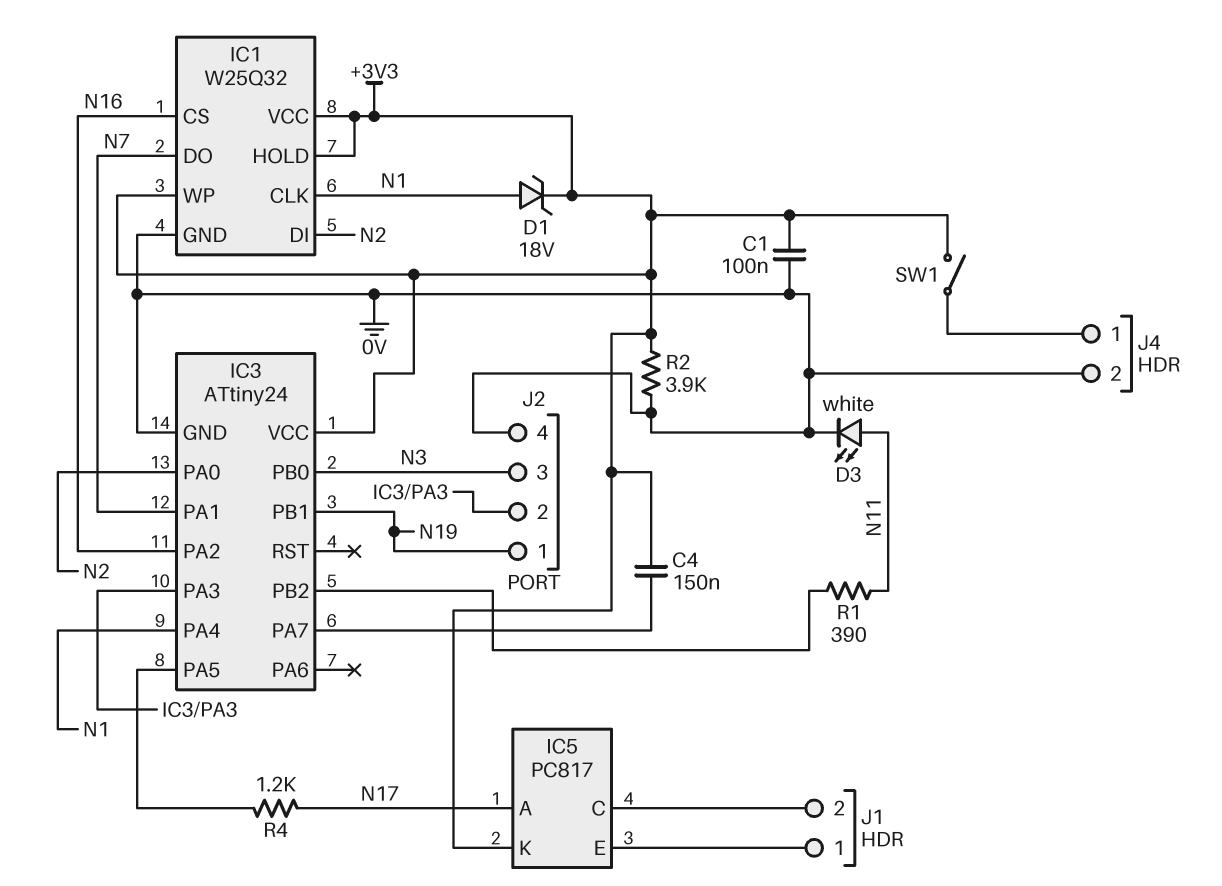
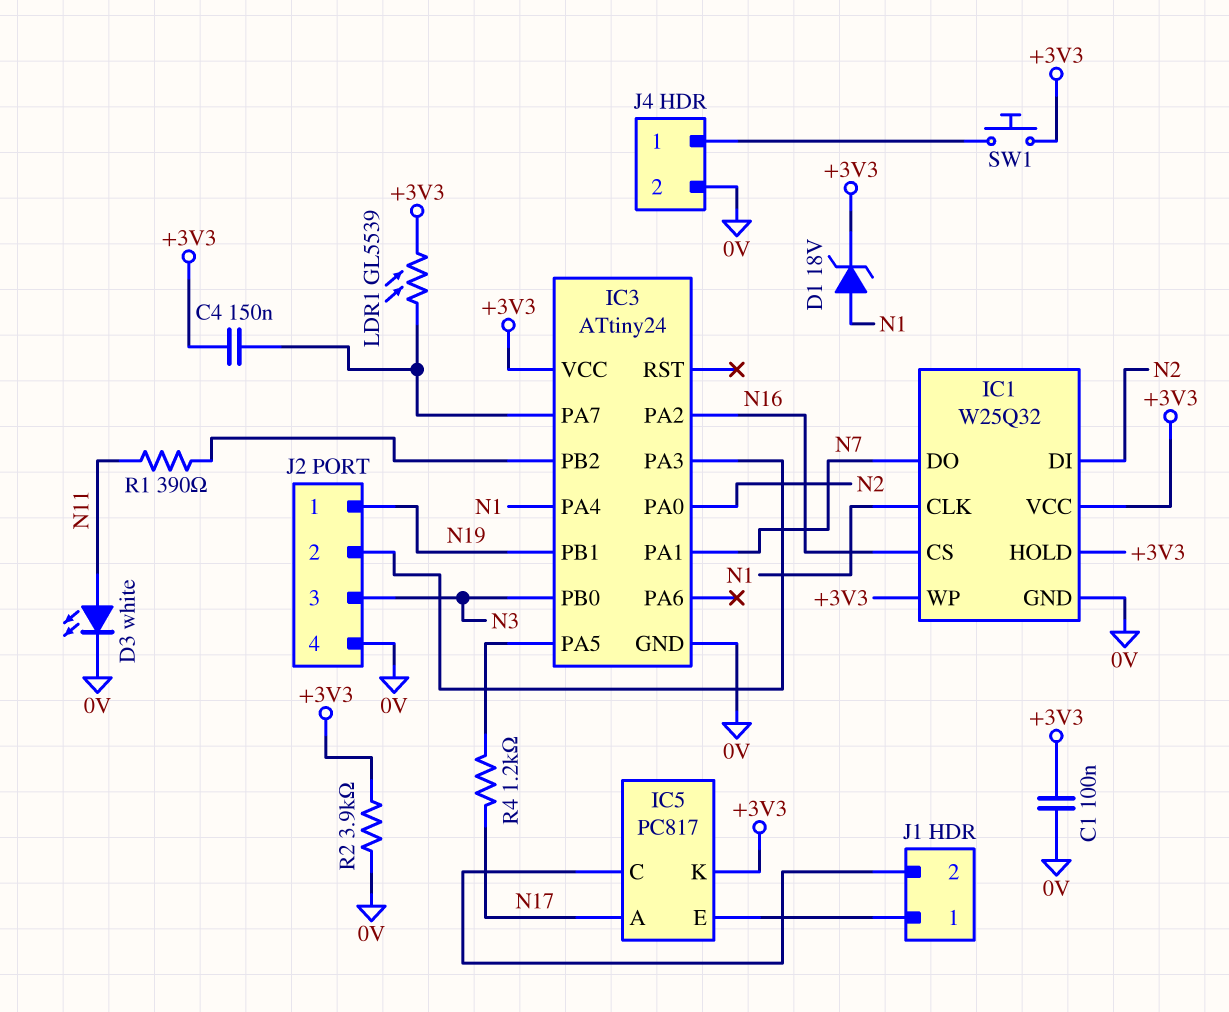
LDR1: none -> GL5539 (+3V3, IC3/PA7)
SW1: switch (+3V3, J4/1) -> button (+3V3, J4/1)

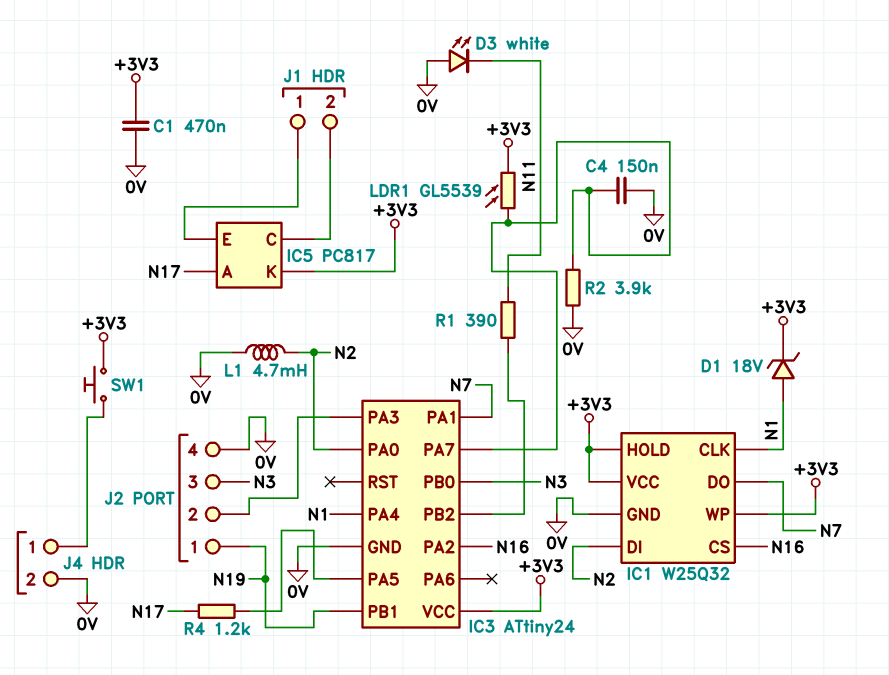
C1: 100nF (+3V3, 0V) -> 470nF (+3V3, 0V)
C4: 150nF (+3V3, IC3/PA7) -> 150nF (0V, IC3/PA7)
D3: LED white (A N11, K 0V) -> LED white (A 0V, K N11)
L1: none -> 4.7mH (0V, N2)
R2: 3.9k (+3V3, 0V) -> 3.9k (0V, IC3/PA7)

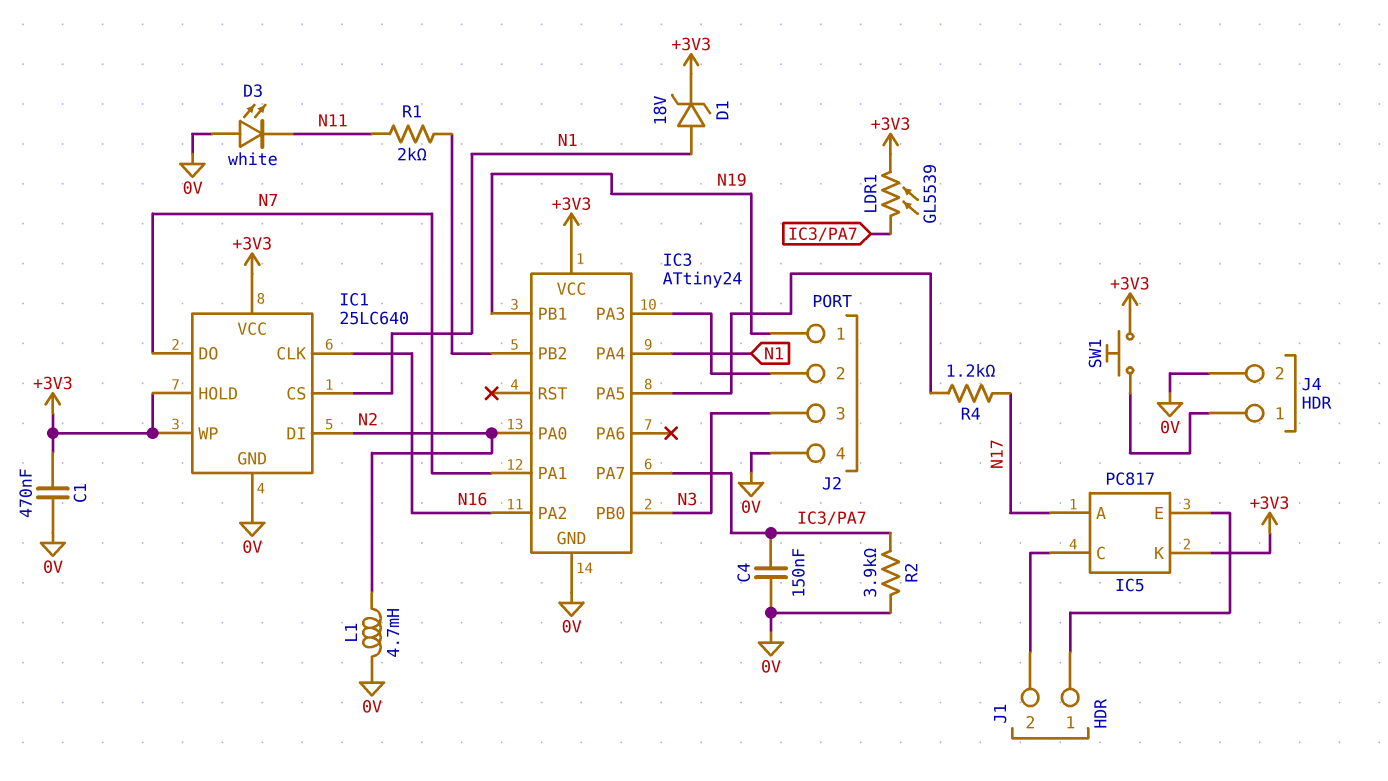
IC1: W25Q32 -> 25LC640
IC1 pin CLK: N1 -> N16
IC1 pin CS: N16 -> N1
R1: 390 (IC3/PB2, N11) -> 2k (IC3/PB2, N11)

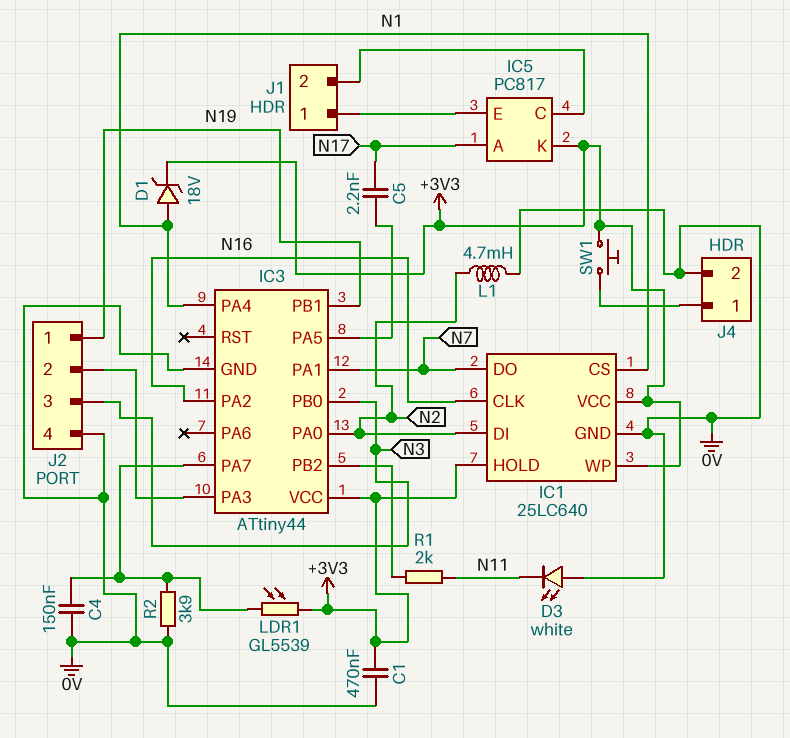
C5: none -> 2.2nF (IC3/PA5, N17)
IC3: ATtiny24 -> ATtiny44
R4: 1.2k (IC3/PA5, N17) -> none

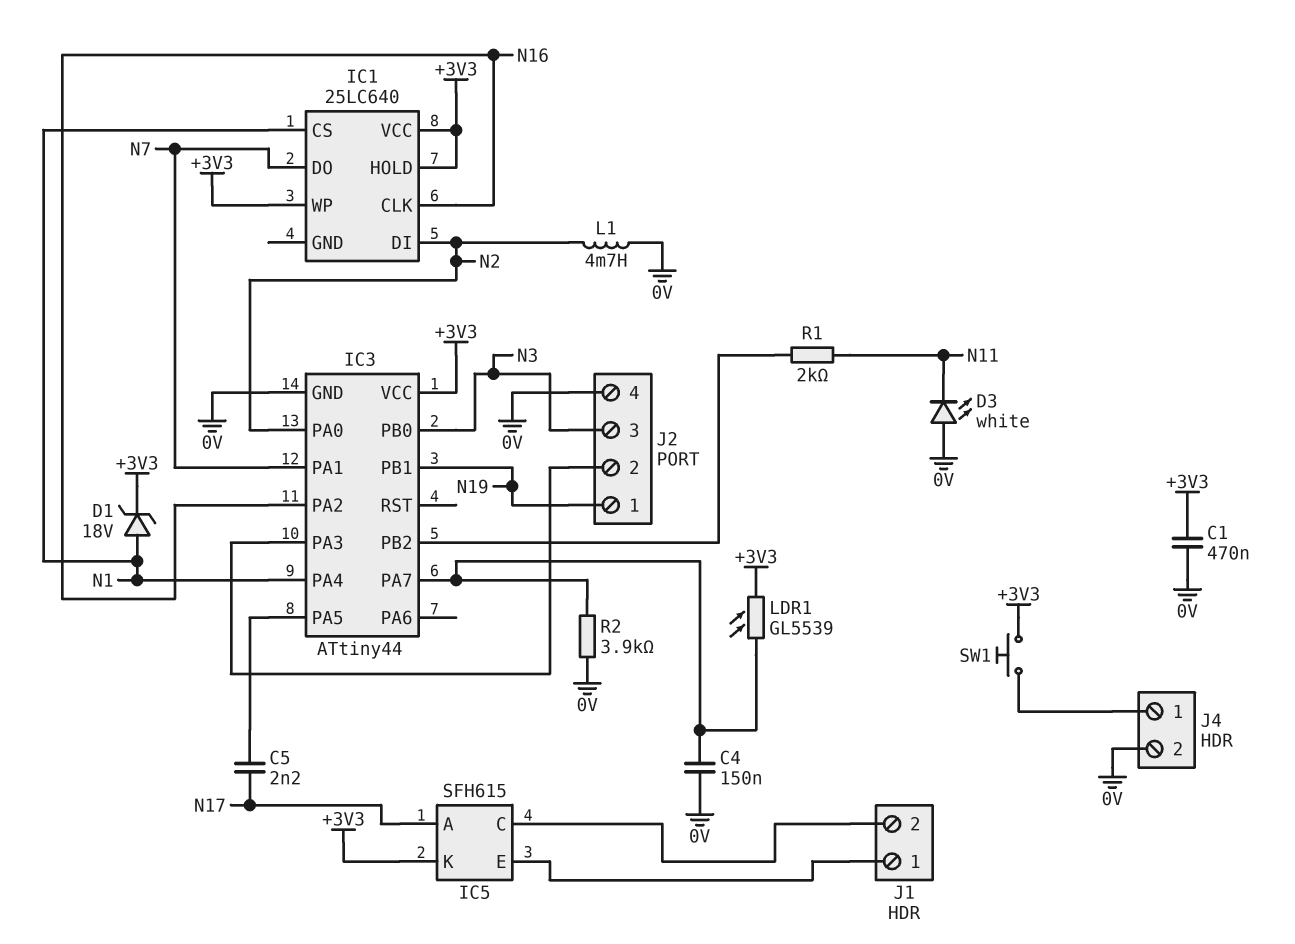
IC1 pin GND: 0V -> none
IC5: PC817 -> SFH615

